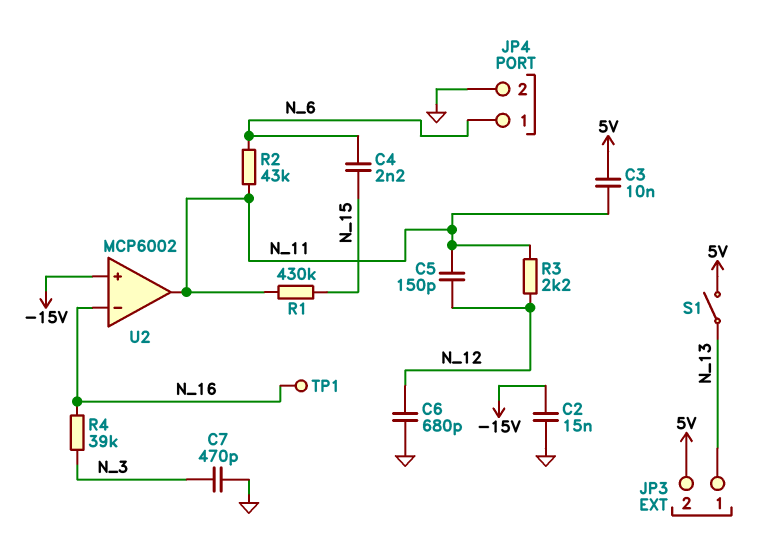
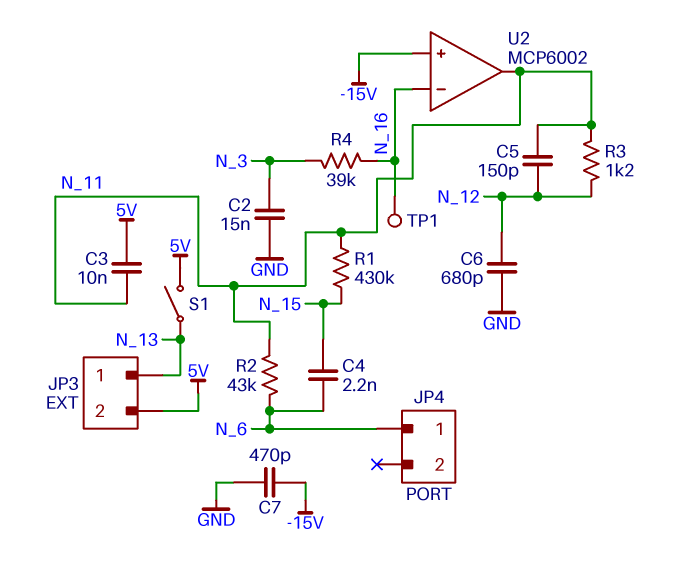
C2: 15nF (-15V, GND) -> 15nF (GND, N_3)
C7: 470pF (GND, N_3) -> 470pF (-15V, GND)
JP4 pin 2: GND -> none
R3: 2.2k (N_11, N_12) -> 1.2k (N_11, N_12)

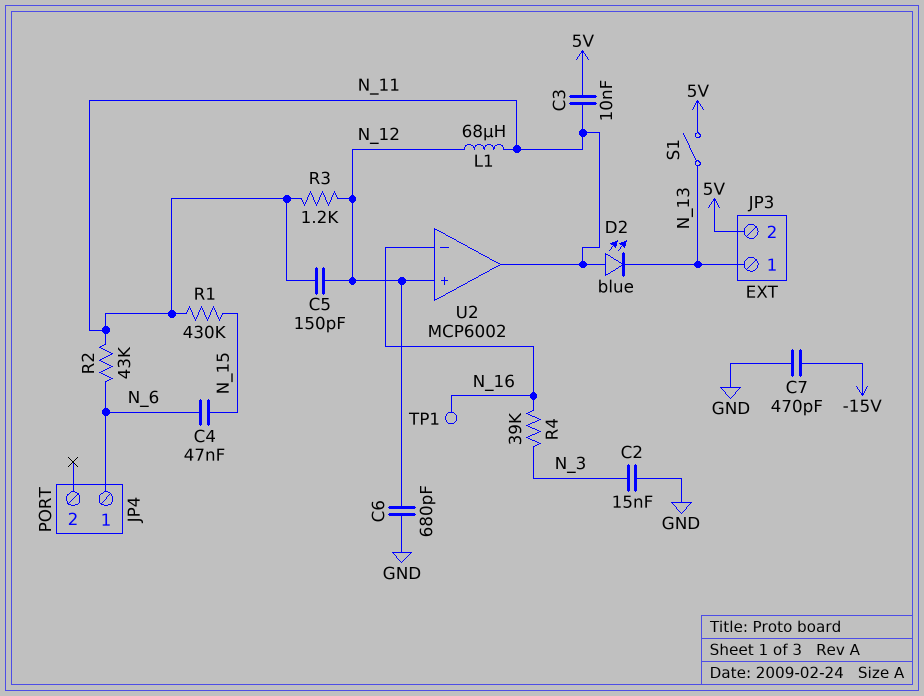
C4: 2.2nF (N_6, N_15) -> 47nF (N_6, N_15)
D2: none -> LED blue (A N_11, K N_13)
L1: none -> 68uH (N_11, N_12)
U2 pin in+: -15V -> N_12

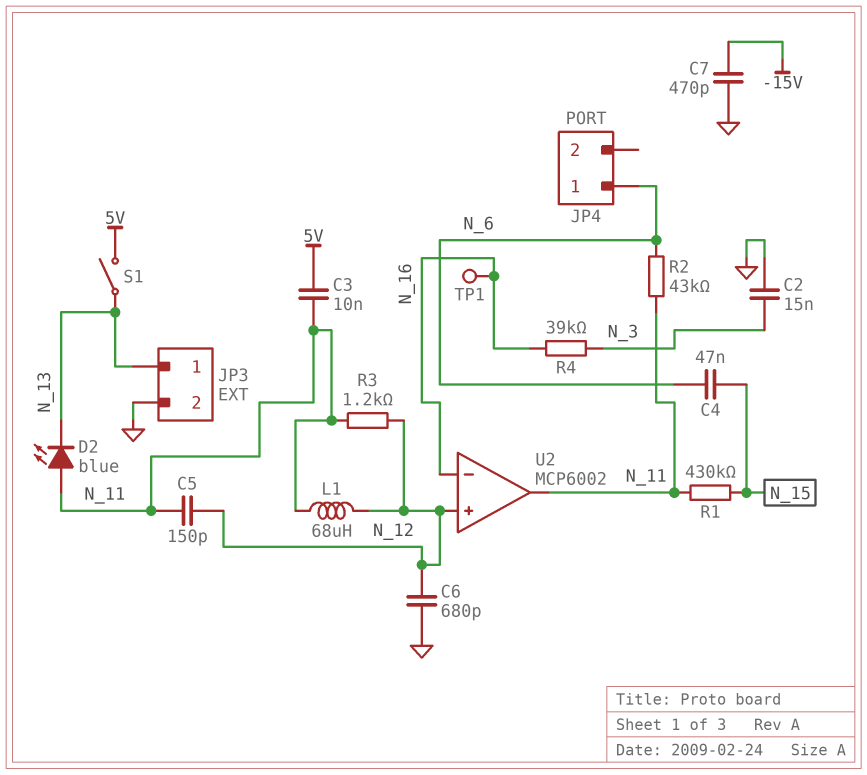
JP3 pin 2: 5V -> GND

